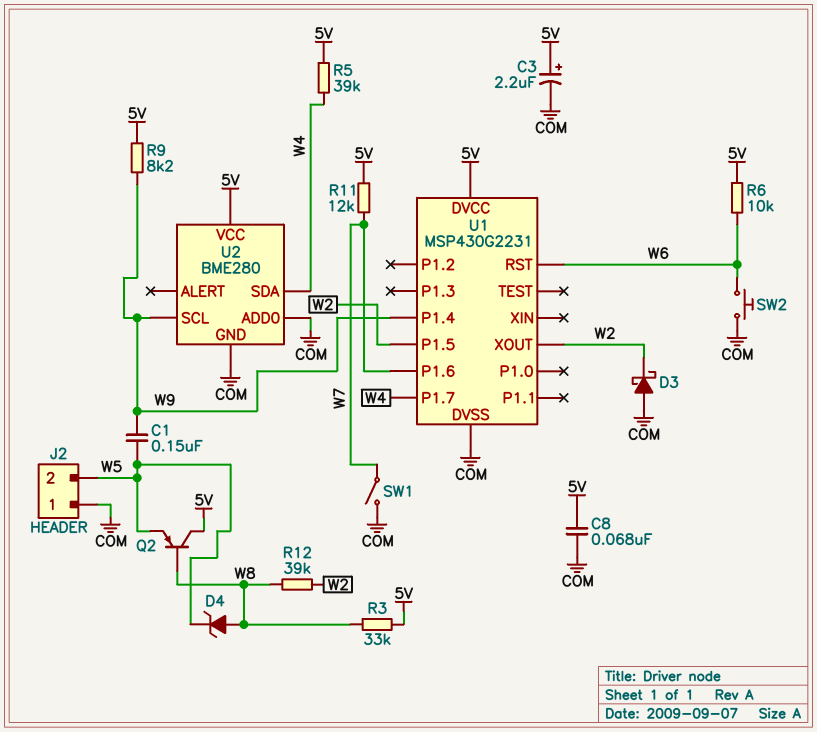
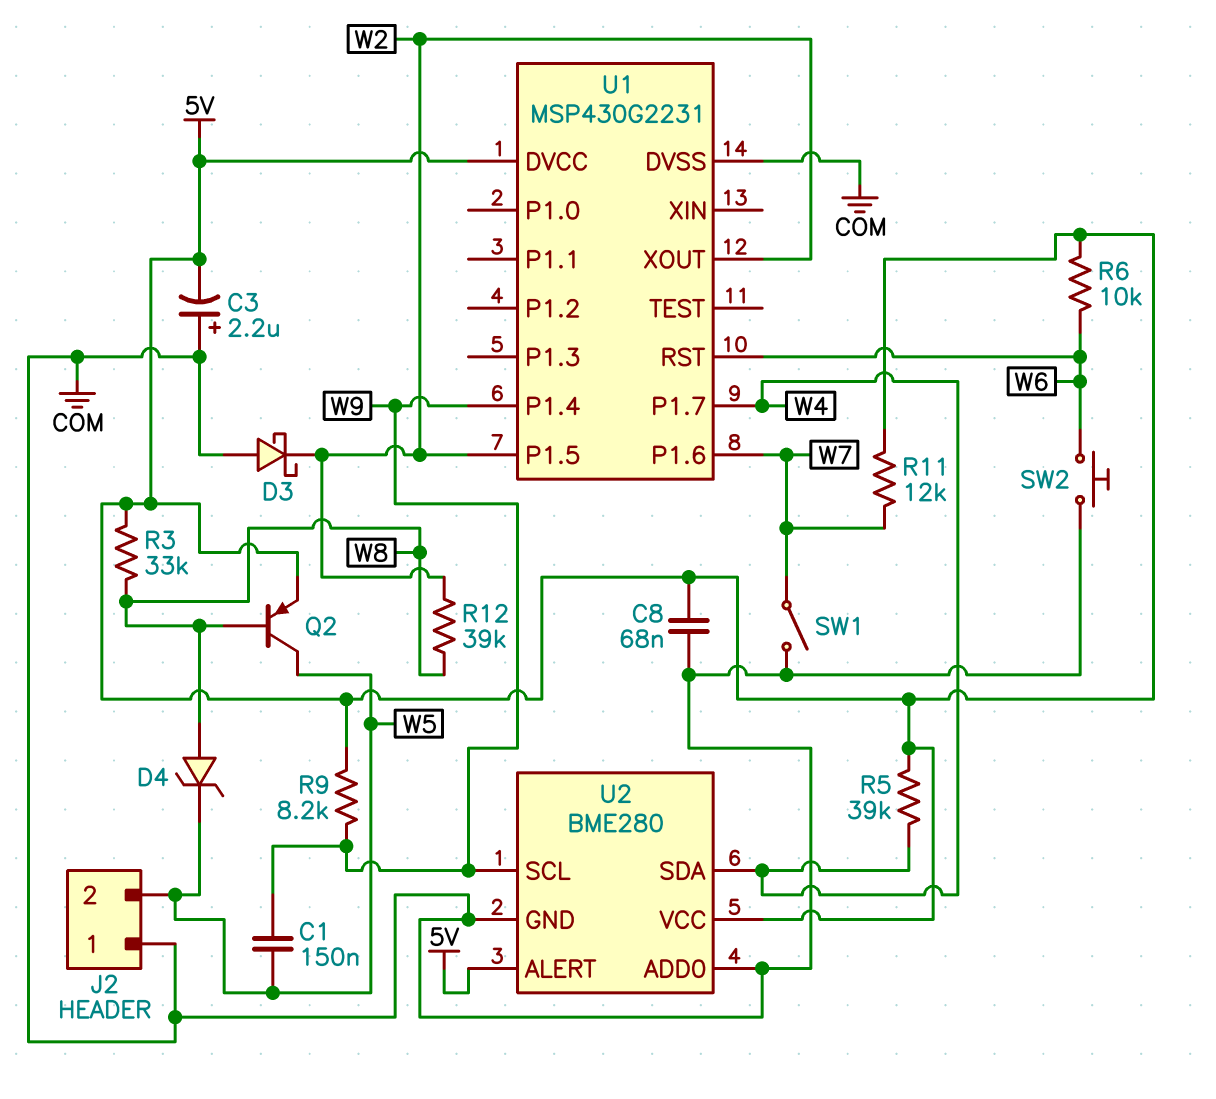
C3: 2.2uF (plus 5V, minus COM) -> 2.2uF (plus COM, minus 5V)
Q2: PNP (B W8, C 5V, E W5) -> PNP (B W8, C W5, E 5V)
U2 pin ALERT: none -> 5V

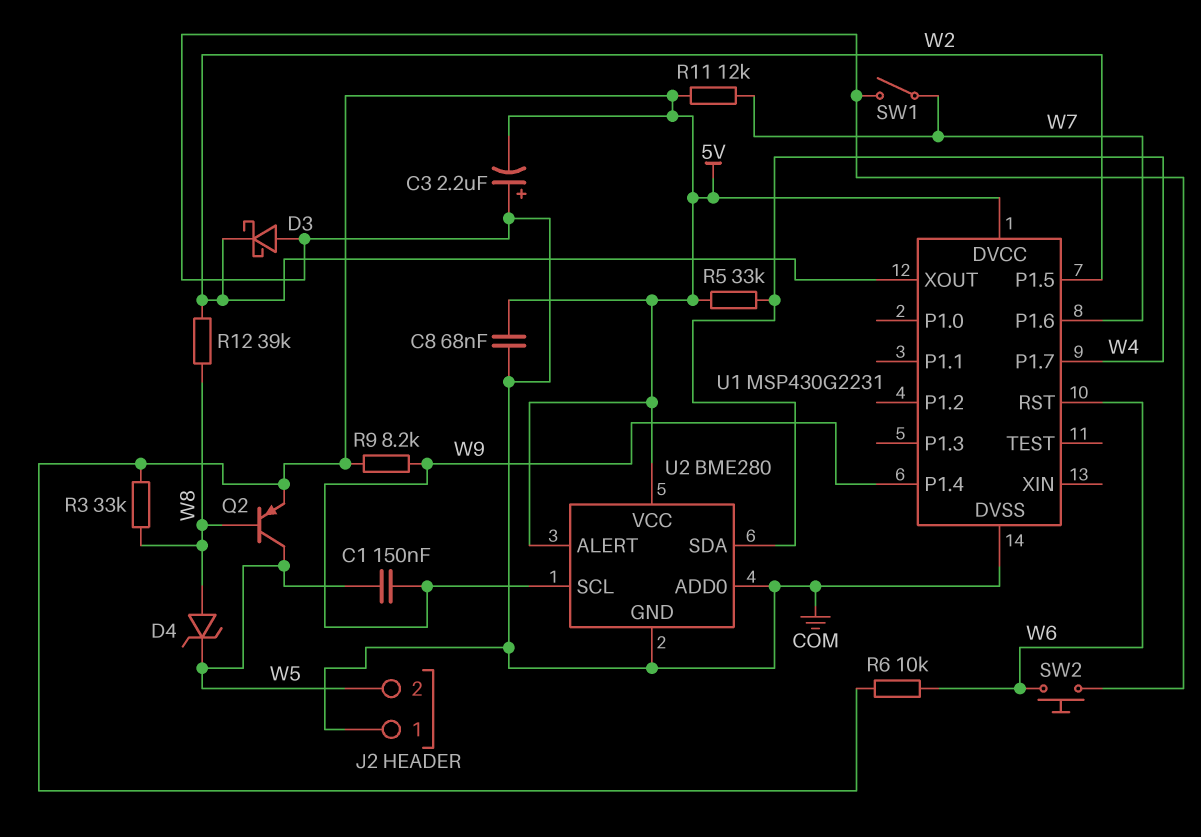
R5: 39k (5V, W4) -> 33k (5V, W4)

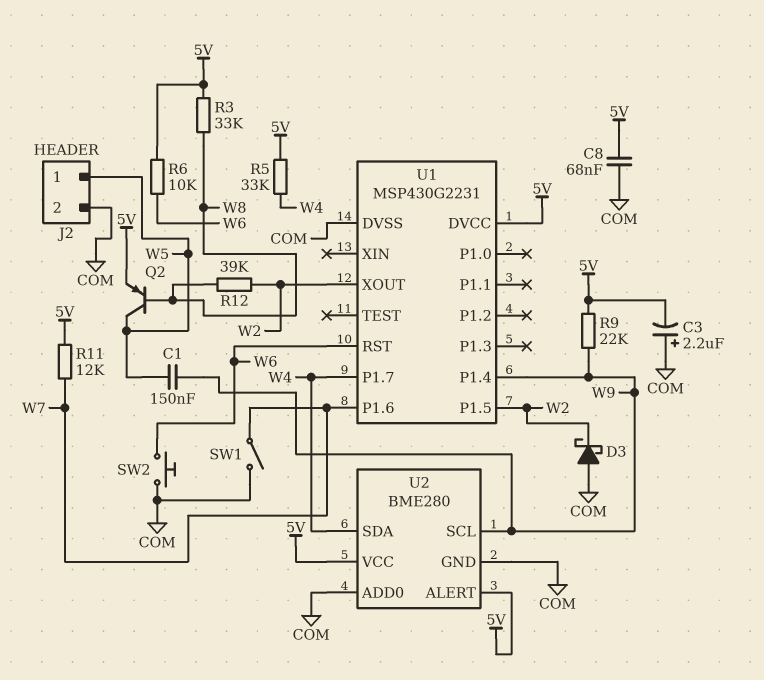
D4: zener (A W8, K W5) -> none
J2 pin 1: COM -> W5
J2 pin 2: W5 -> COM
R9: 8.2k (5V, W9) -> 22k (5V, W9)

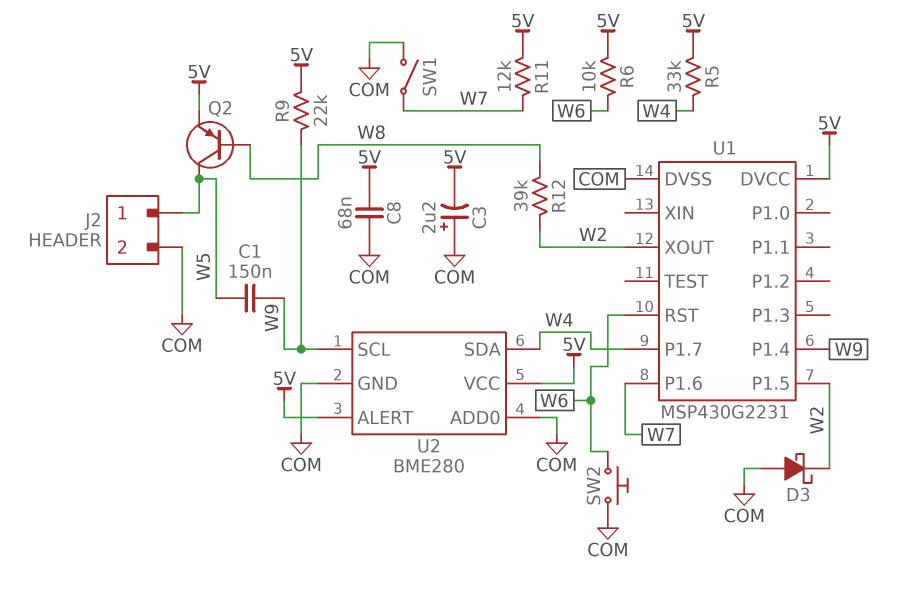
R3: 33k (5V, W8) -> none

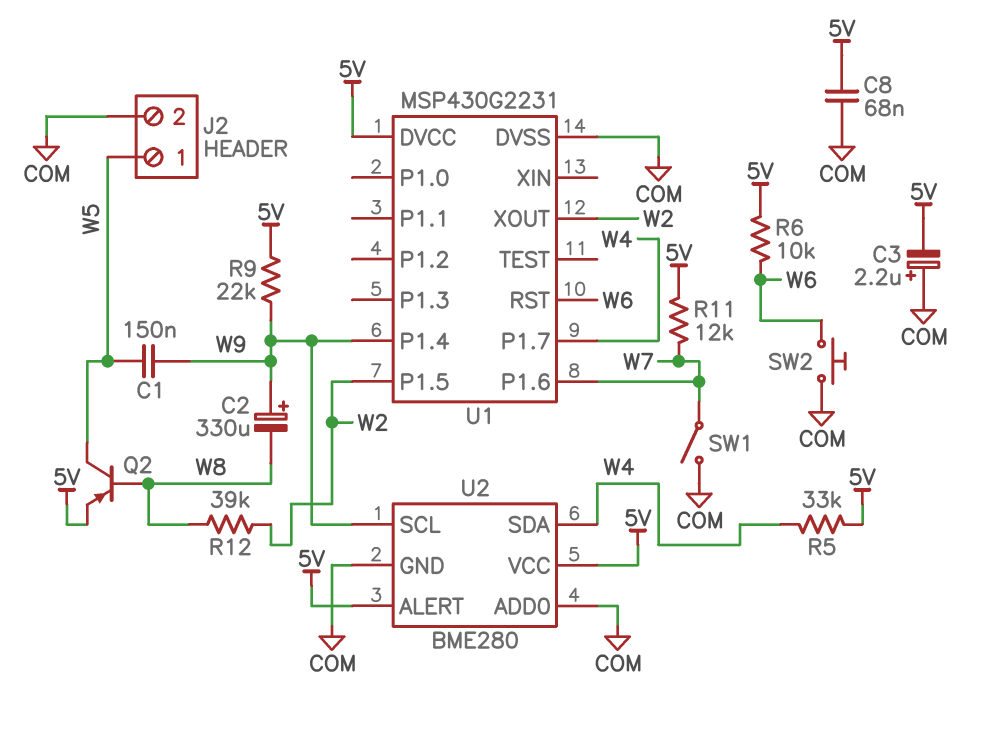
C2: none -> 330uF (plus W9, minus W8)
D3: schottky (A COM, K W2) -> none

